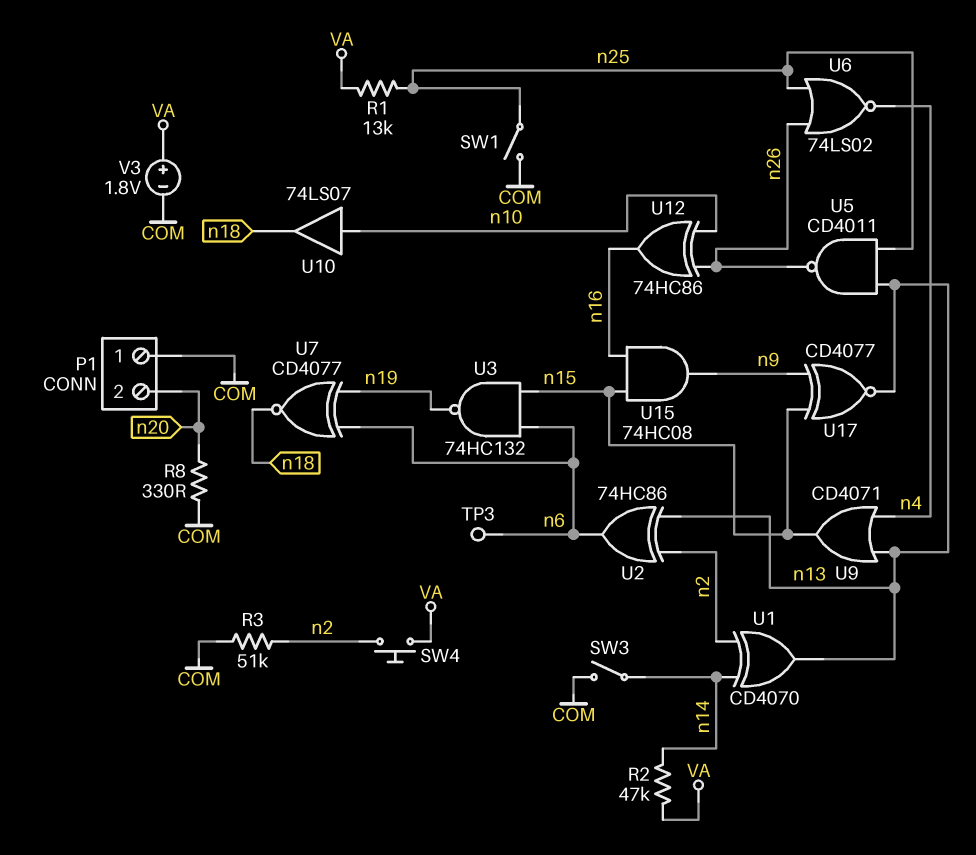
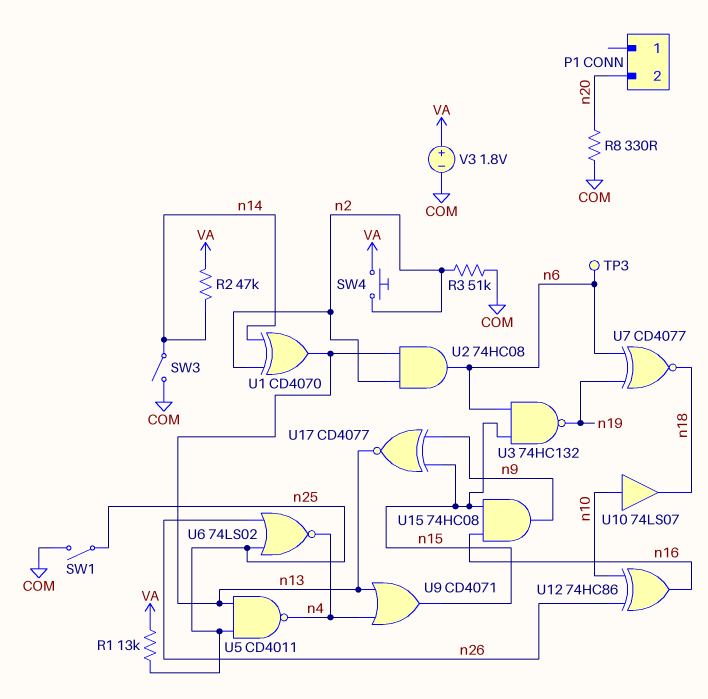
P1 pin 1: COM -> none
U2: XOR 74HC86 (in n2, in n13, out n6) -> AND 74HC08 (in n2, in n13, out n6)
U5: NAND CD4011 (in n13, in n25, out n26) -> NAND CD4011 (in n13, in n25, out n4)

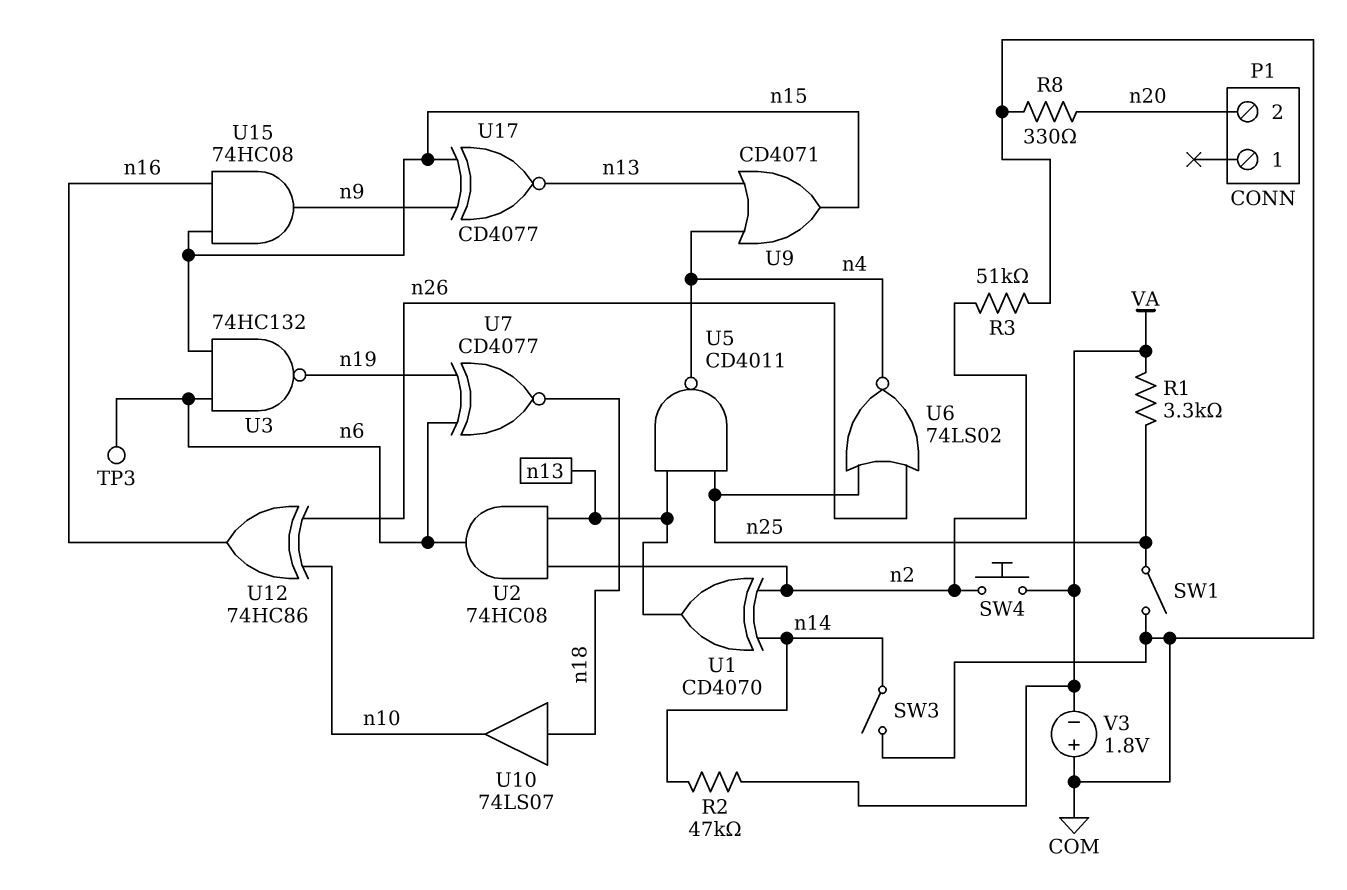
R1: 13k (VA, n25) -> 3.3k (VA, n25)
U10: buffer 74LS07 (in n10, out n18) -> buffer 74LS07 (in n18, out n10)
V3: 1.8V (plus VA, minus COM) -> 1.8V (plus COM, minus VA)

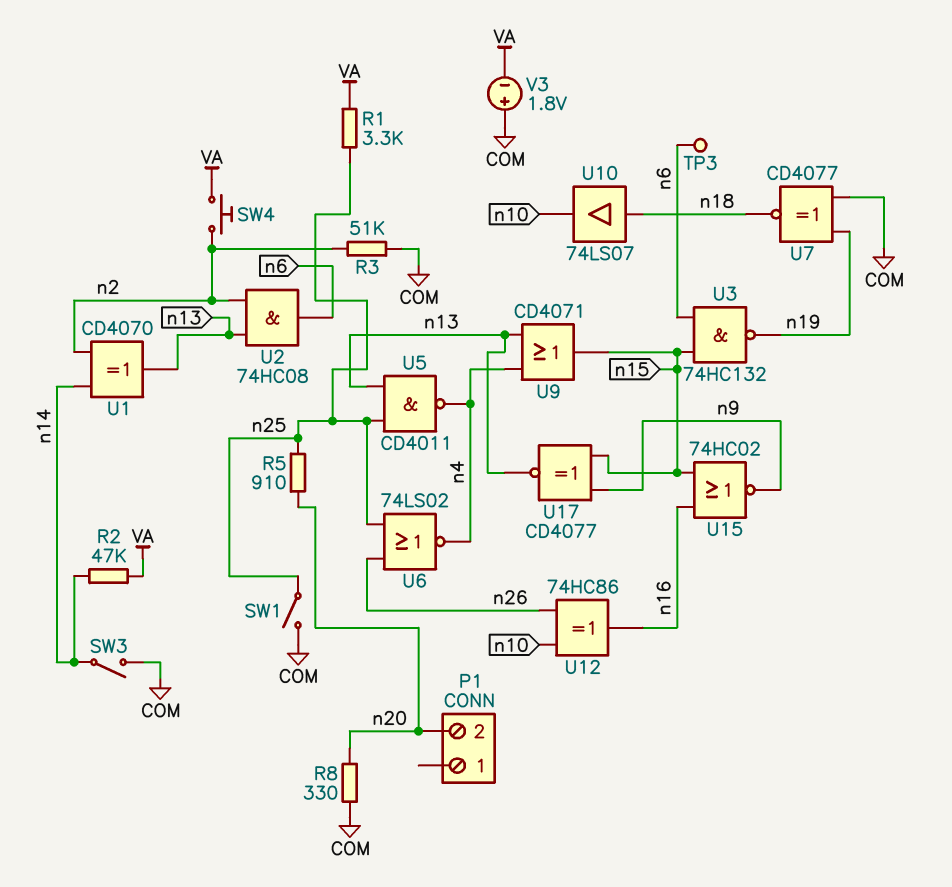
R5: none -> 910 (n20, n25)
U7: XNOR CD4077 (in n6, in n19, out n18) -> XNOR CD4077 (in COM, in n19, out n18)
U15: AND 74HC08 (in n15, in n16, out n9) -> NOR 74HC02 (in n15, in n16, out n9)

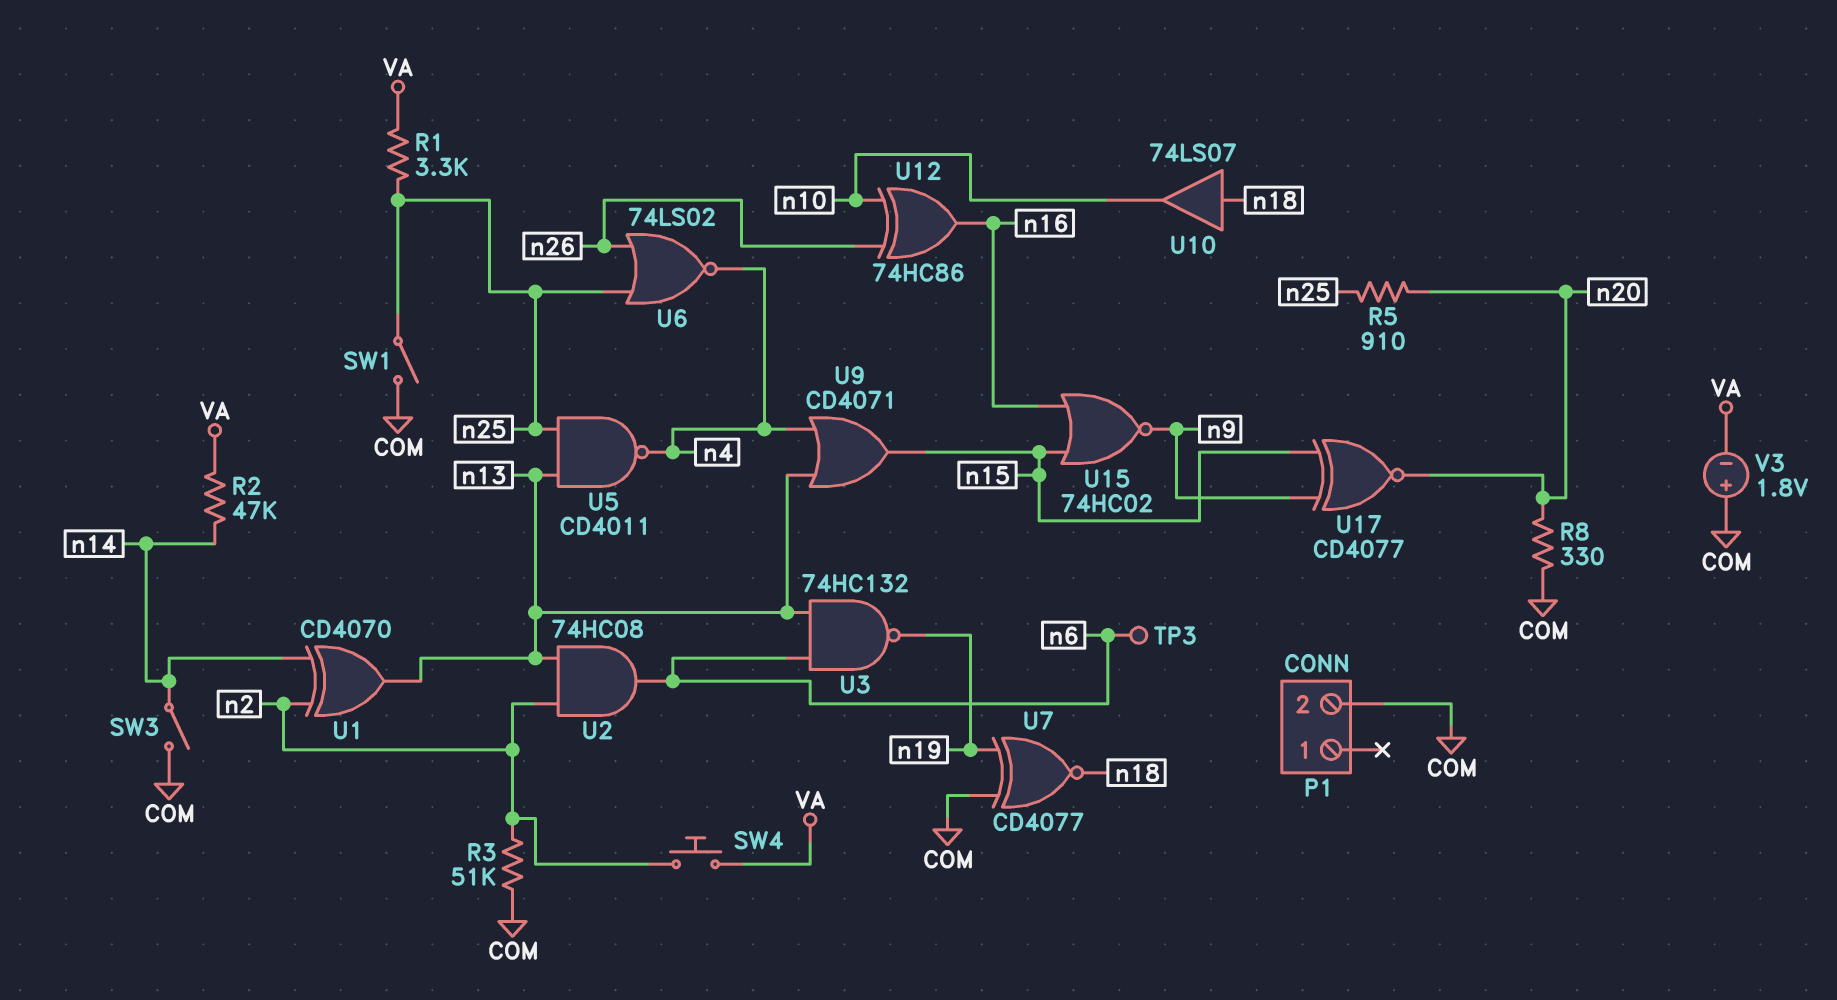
P1 pin 2: n20 -> COM
U3: NAND 74HC132 (in n6, in n15, out n19) -> NAND 74HC132 (in n6, in n13, out n19)
U17: XNOR CD4077 (in n9, in n15, out n13) -> XNOR CD4077 (in n9, in n15, out n20)

